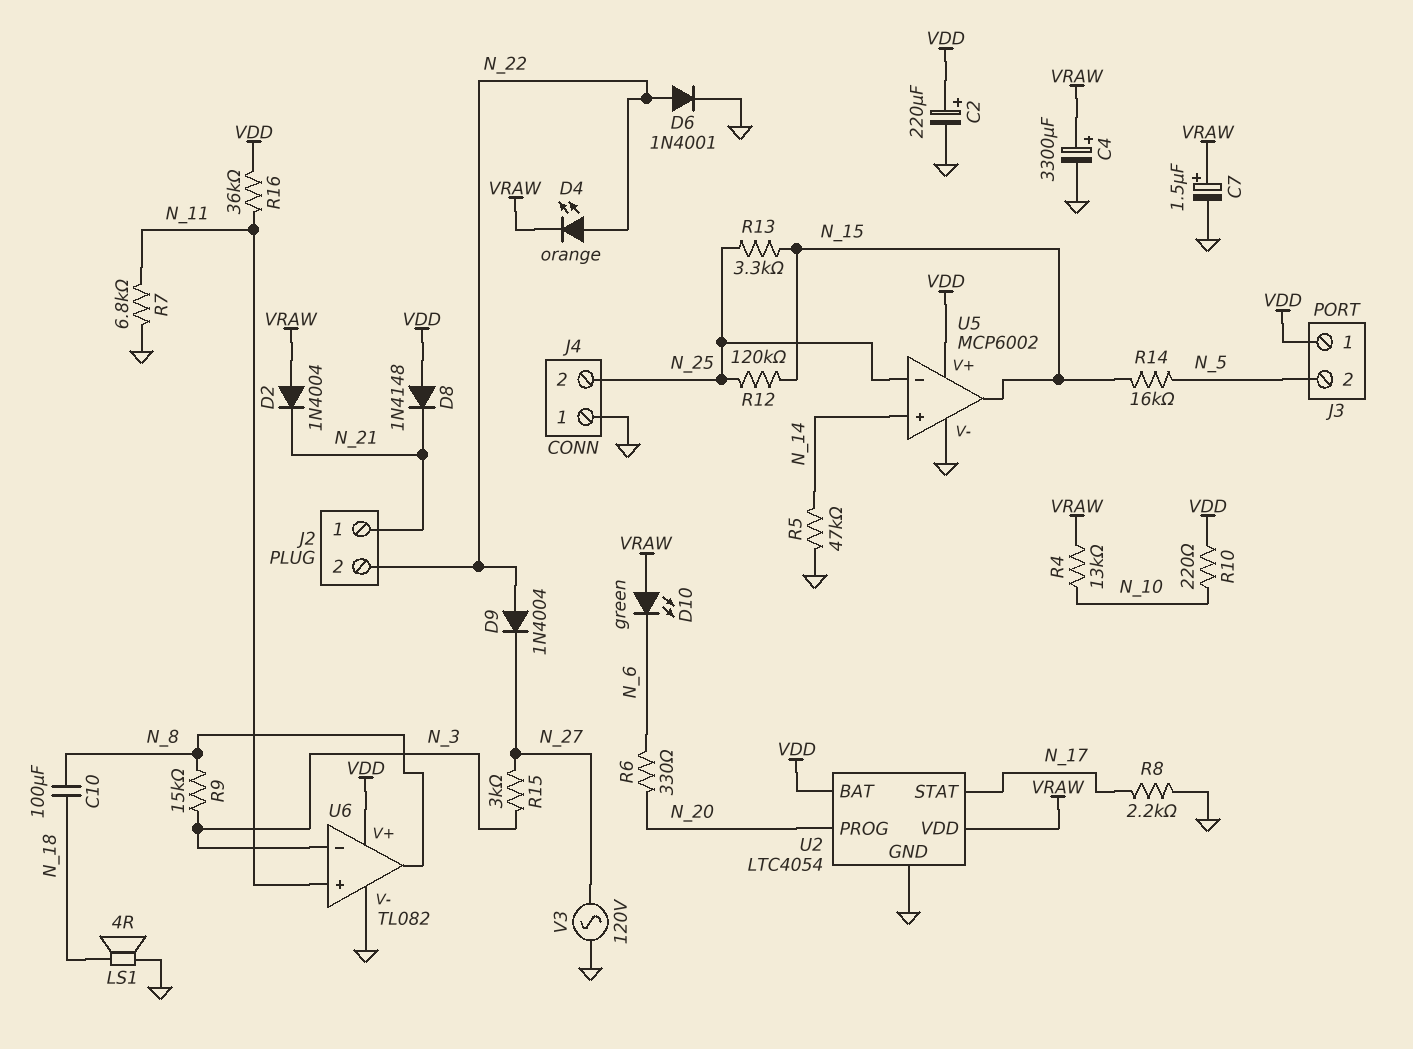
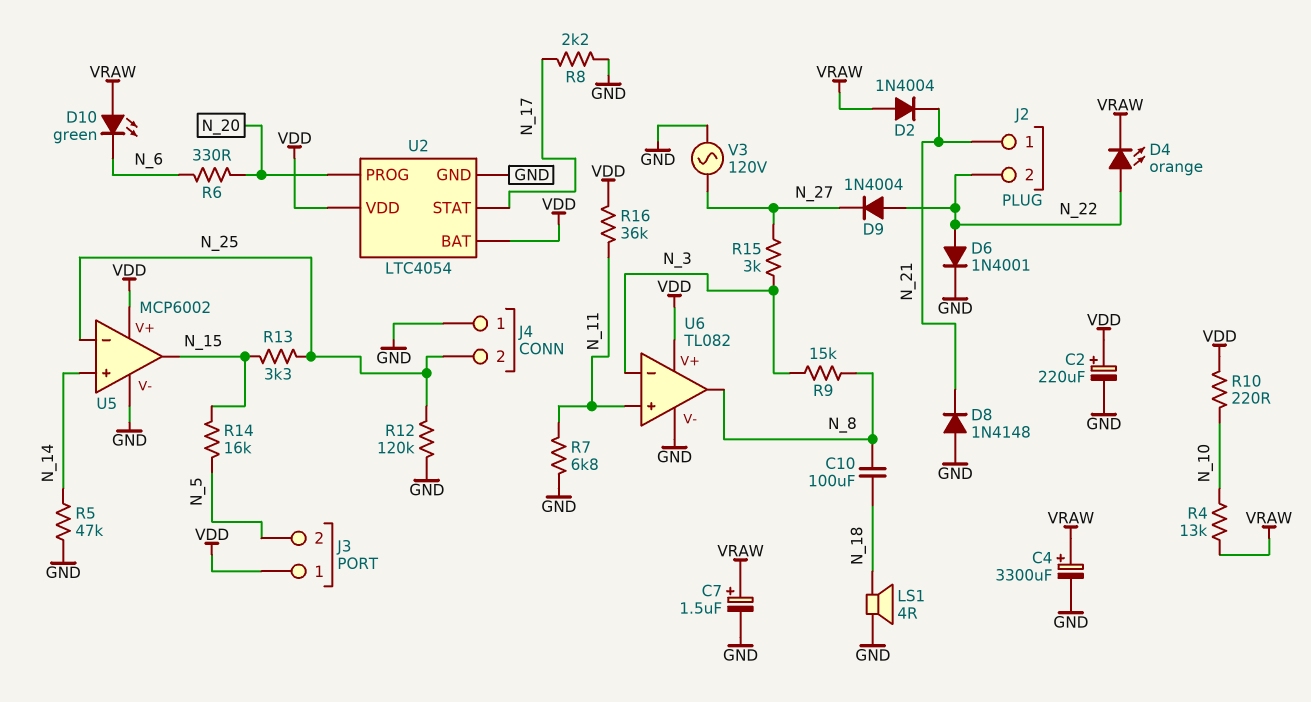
D8: diode 1N4148 (A VDD, K N_21) -> diode 1N4148 (A GND, K N_21)
R12: 120k (N_15, N_25) -> 120k (GND, N_25)
U2 pin VDD: VRAW -> VDD

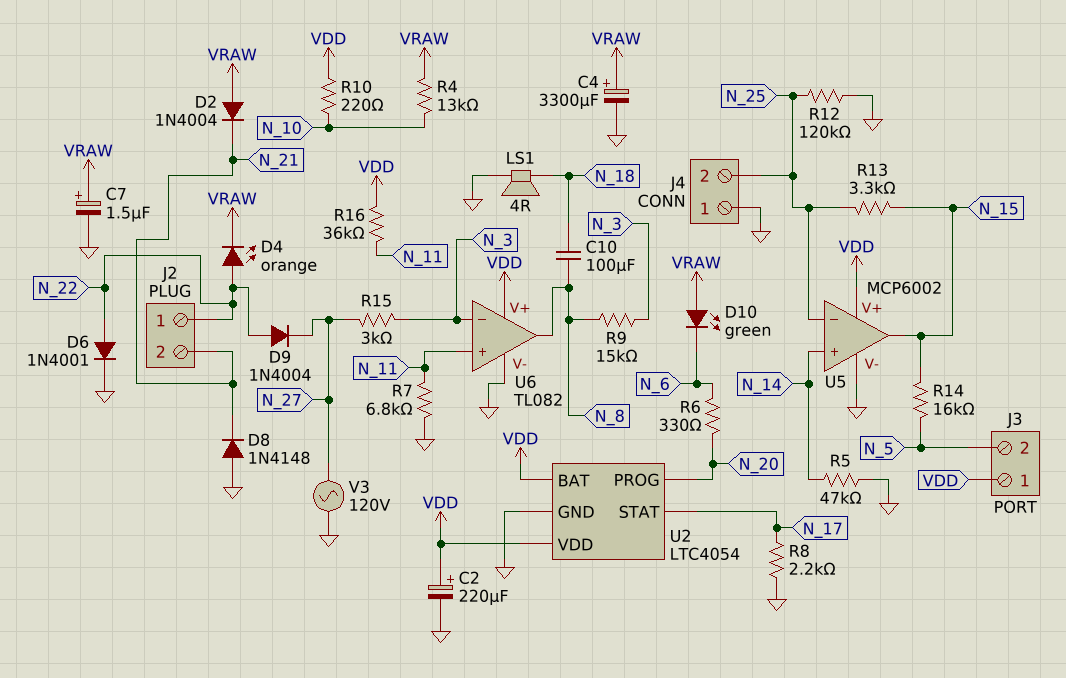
J2 pin 1: N_21 -> N_22
J2 pin 2: N_22 -> N_21

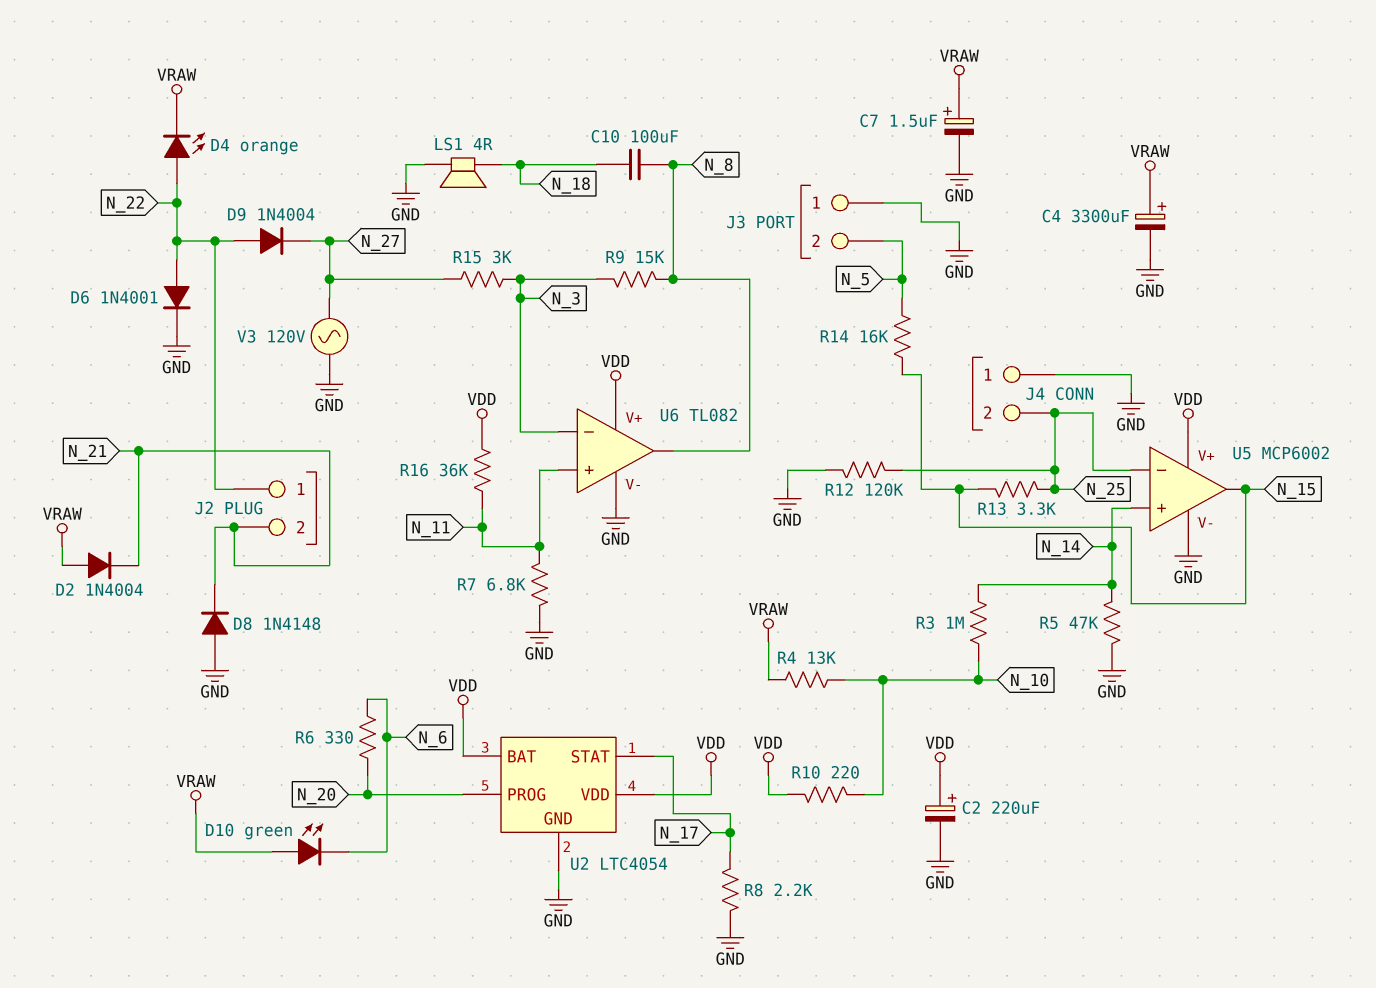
J3 pin 1: VDD -> GND
R3: none -> 1M (N_10, N_14)

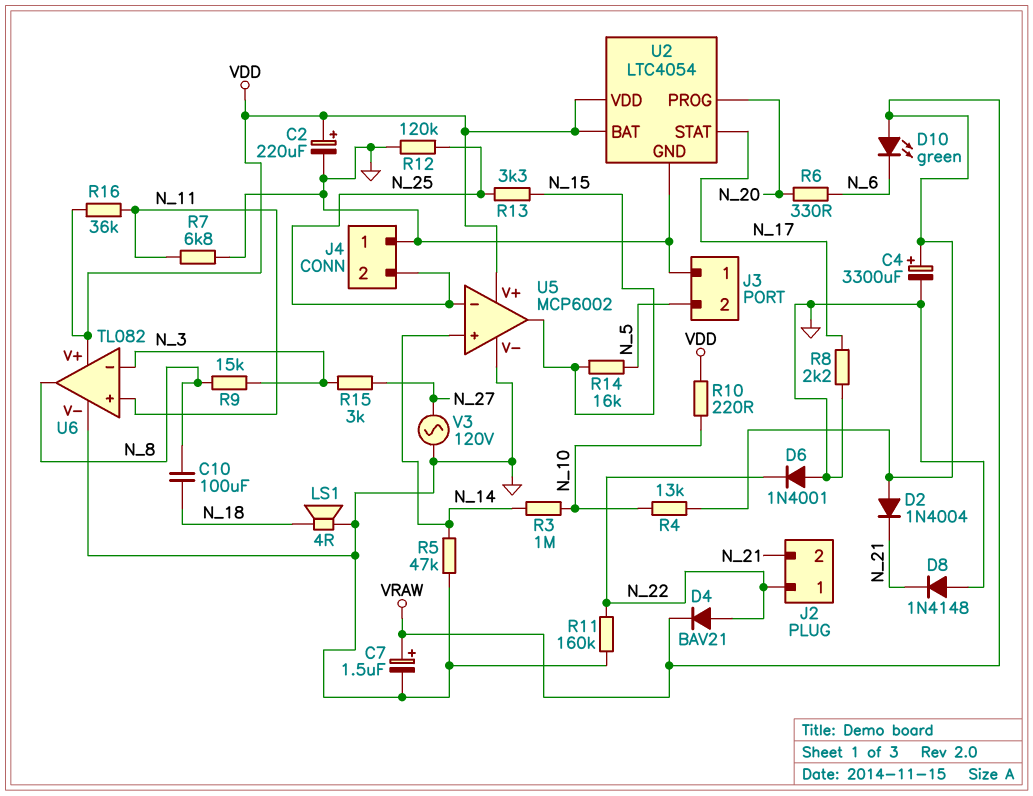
D4: LED orange (A N_22, K VRAW) -> diode BAV21 (A N_22, K VRAW)
D6: diode 1N4001 (A N_22, K GND) -> diode 1N4001 (A GND, K N_22)
D9: diode 1N4004 (A N_22, K N_27) -> none
R11: none -> 160k (GND, N_22)

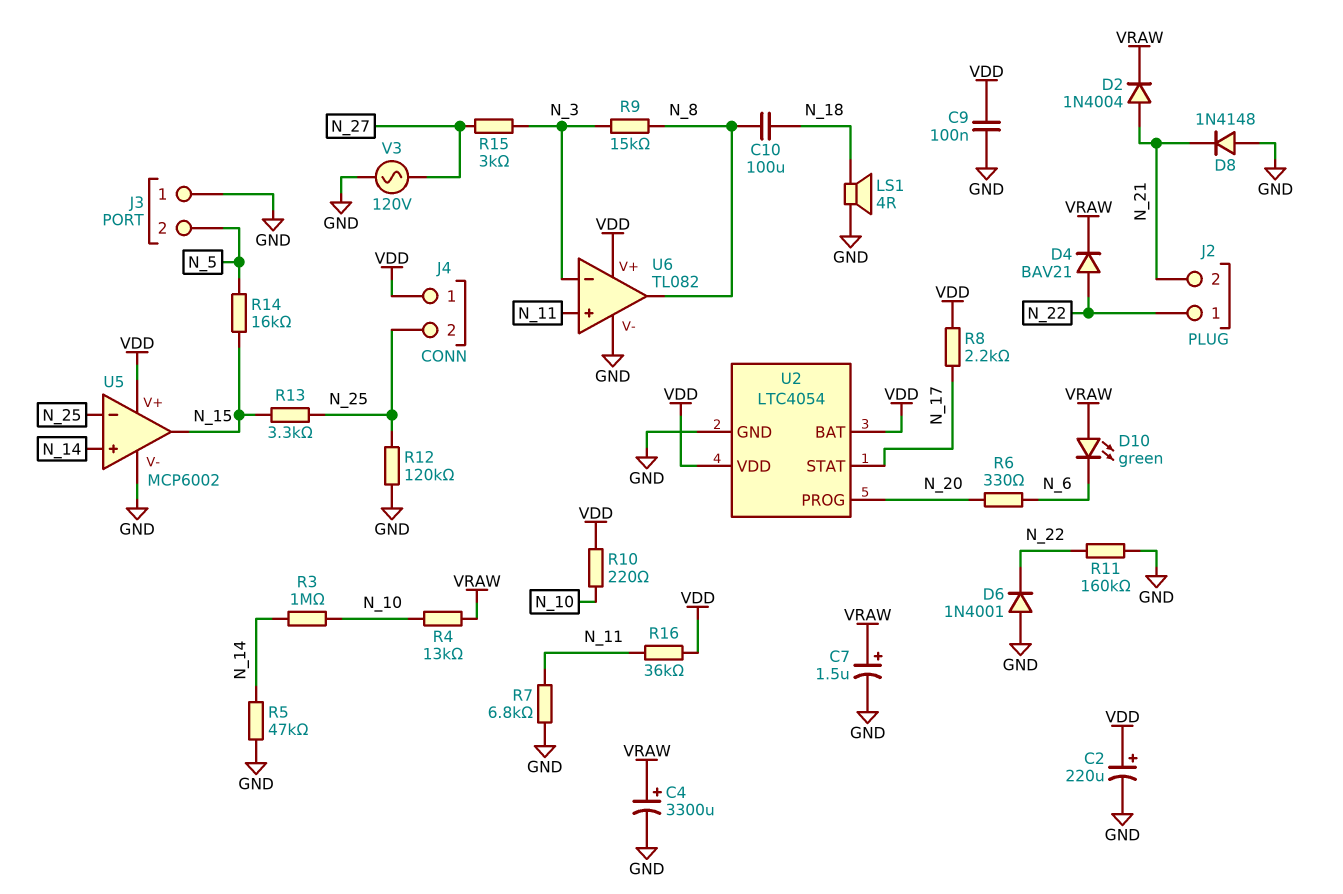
C9: none -> 100nF (GND, VDD)
D2: diode 1N4004 (A VRAW, K N_21) -> diode 1N4004 (A N_21, K VRAW)
J4 pin 1: GND -> VDD
R8: 2.2k (GND, N_17) -> 2.2k (N_17, VDD)

